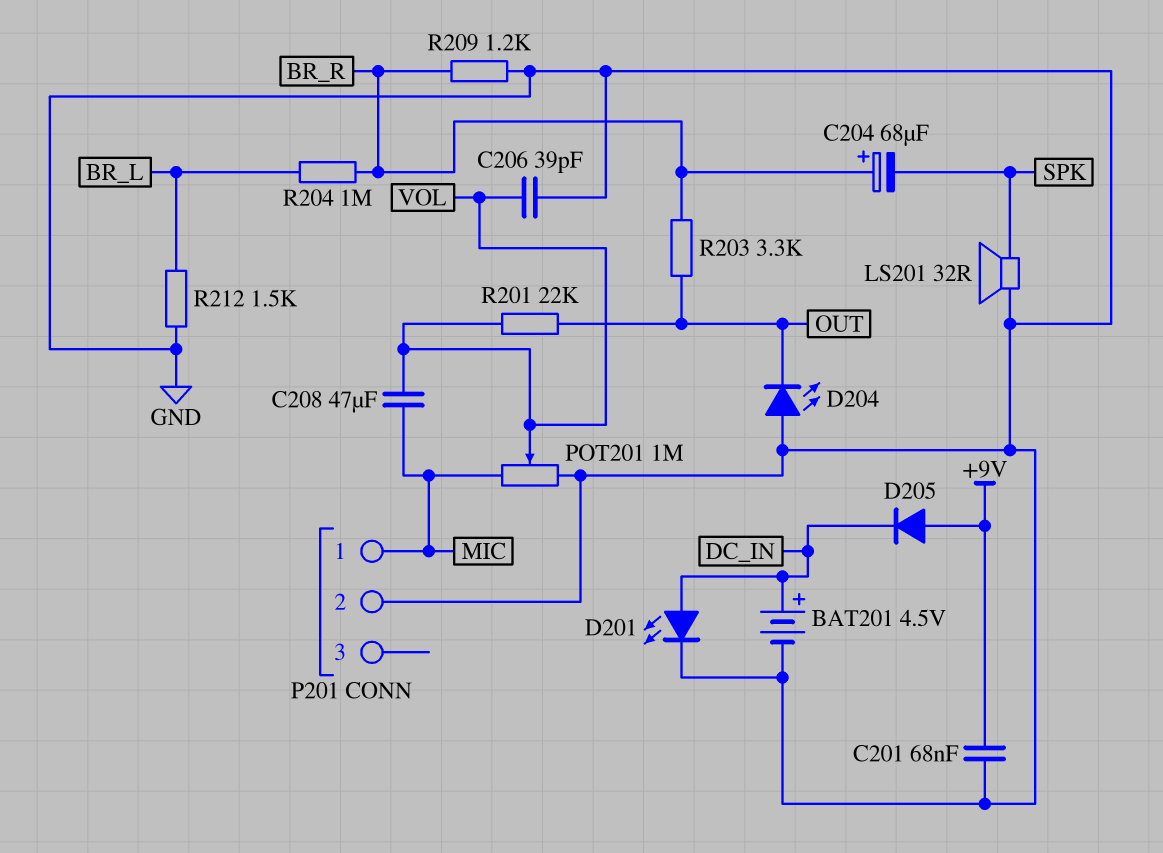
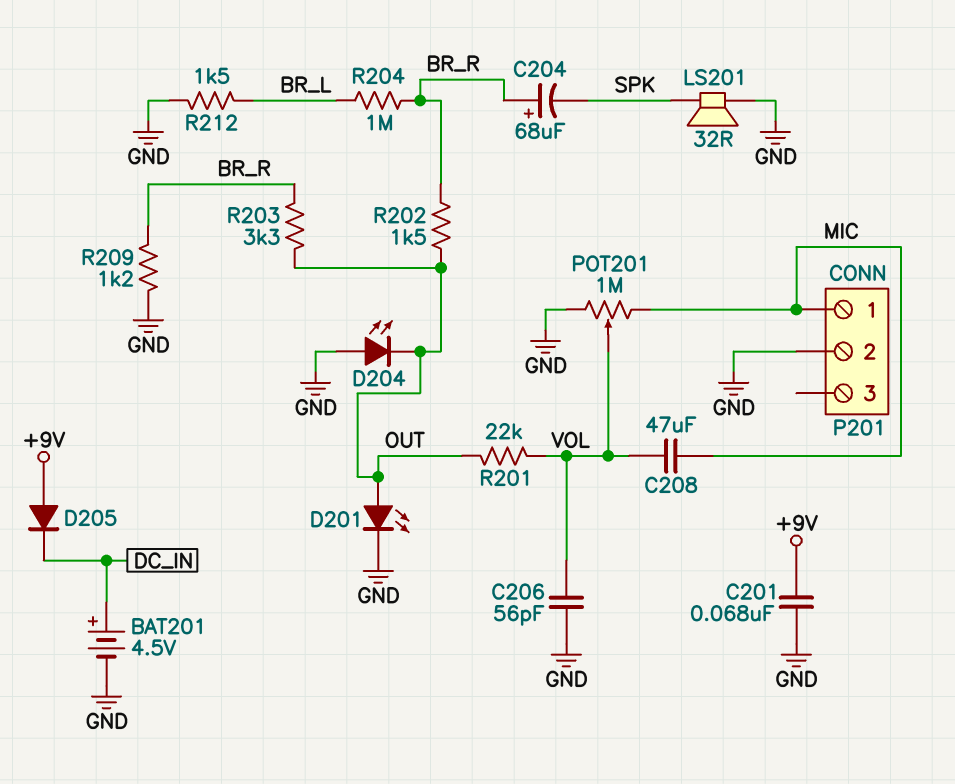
C206: 39pF (GND, VOL) -> 56pF (GND, VOL)
D201: LED (A DC_IN, K GND) -> LED (A OUT, K GND)
R202: none -> 1.5k (BR_R, OUT)

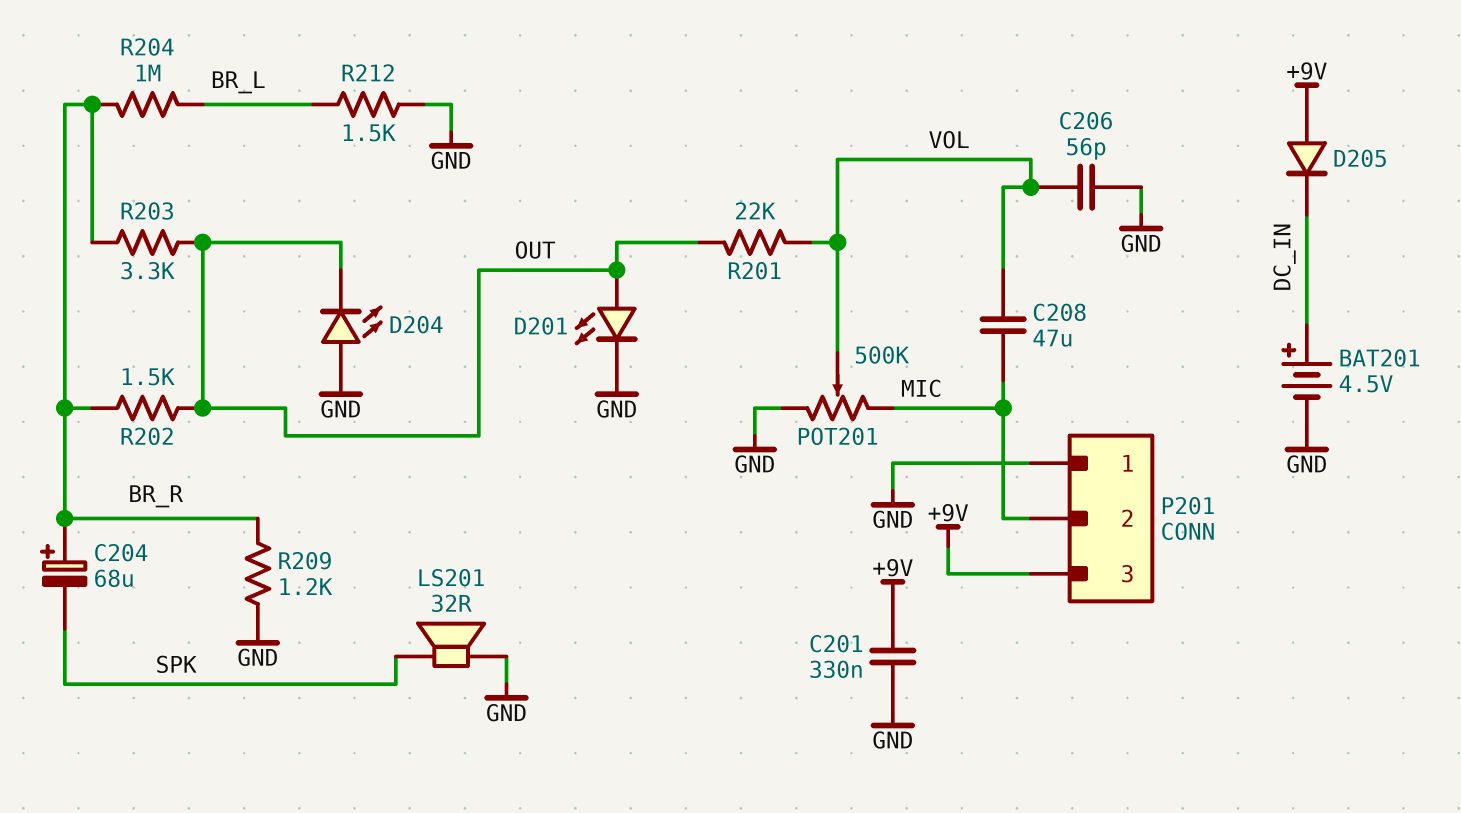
C201: 68nF (+9V, GND) -> 330nF (+9V, GND)
P201 pin 1: MIC -> GND
P201 pin 2: GND -> MIC
P201 pin 3: none -> +9V
POT201: 1M (GND, MIC, wiper VOL) -> 500k (GND, MIC, wiper VOL)

